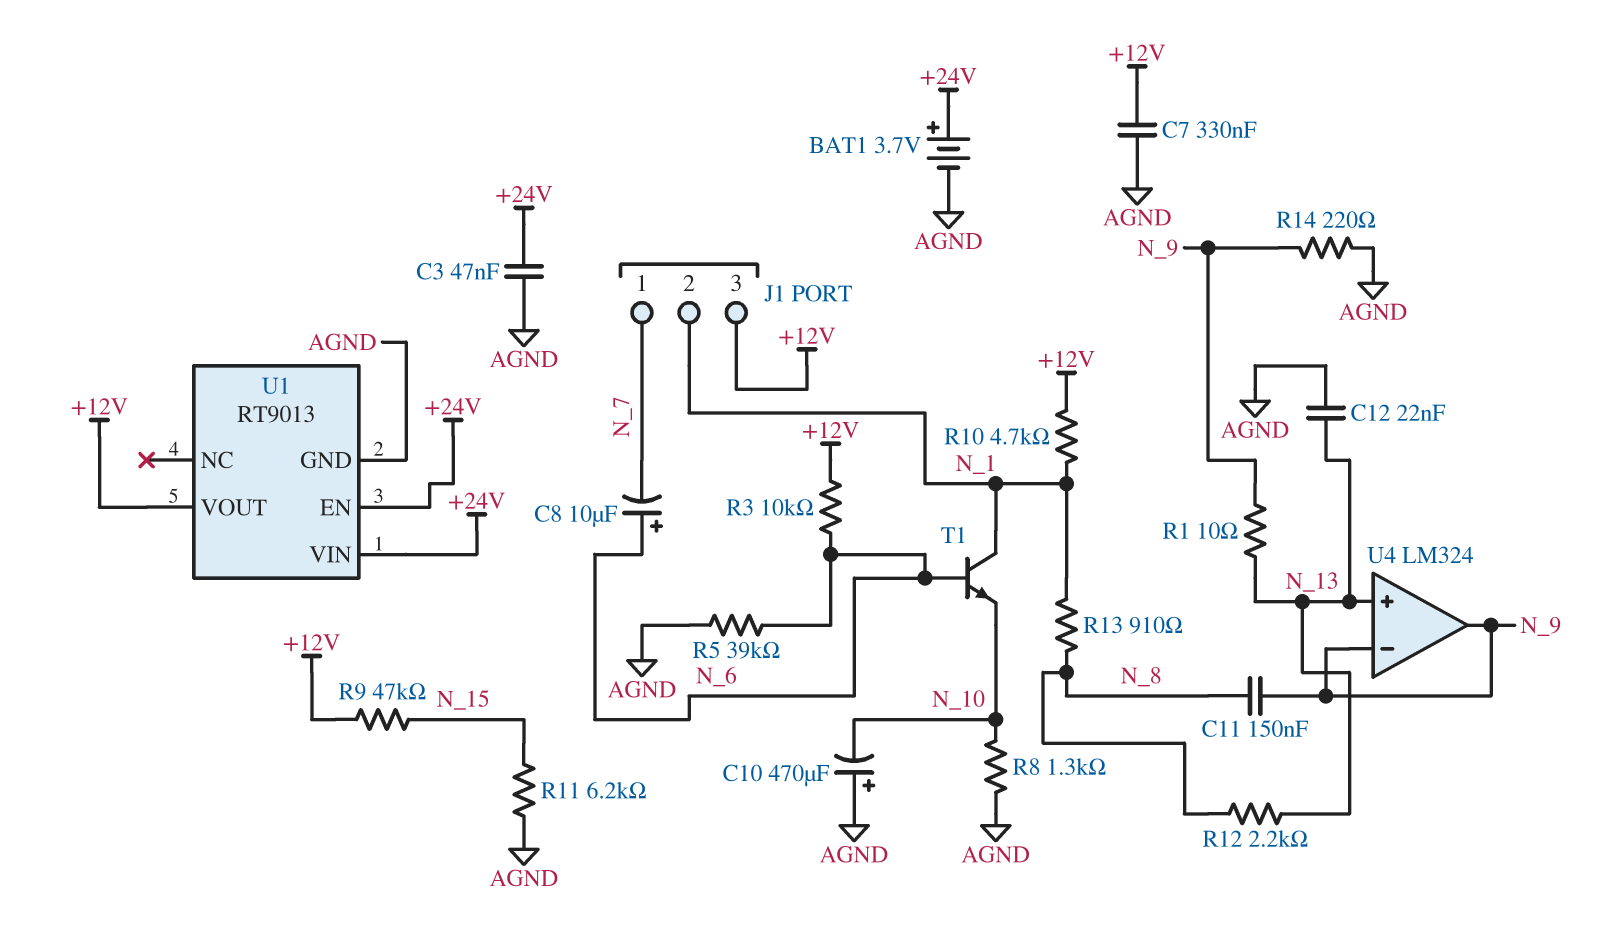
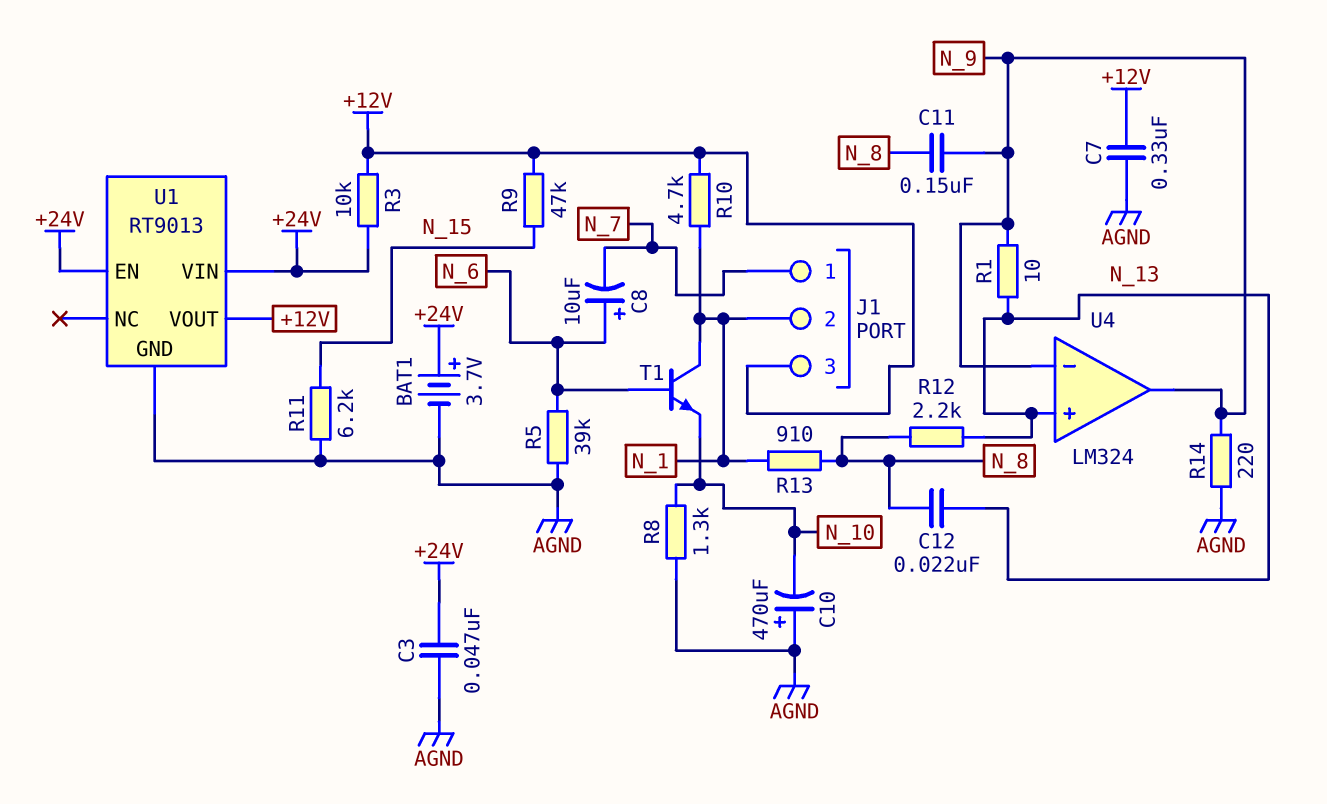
C12: 22nF (AGND, N_13) -> 22nF (N_8, N_13)
R3: 10k (+12V, N_6) -> 10k (+12V, +24V)

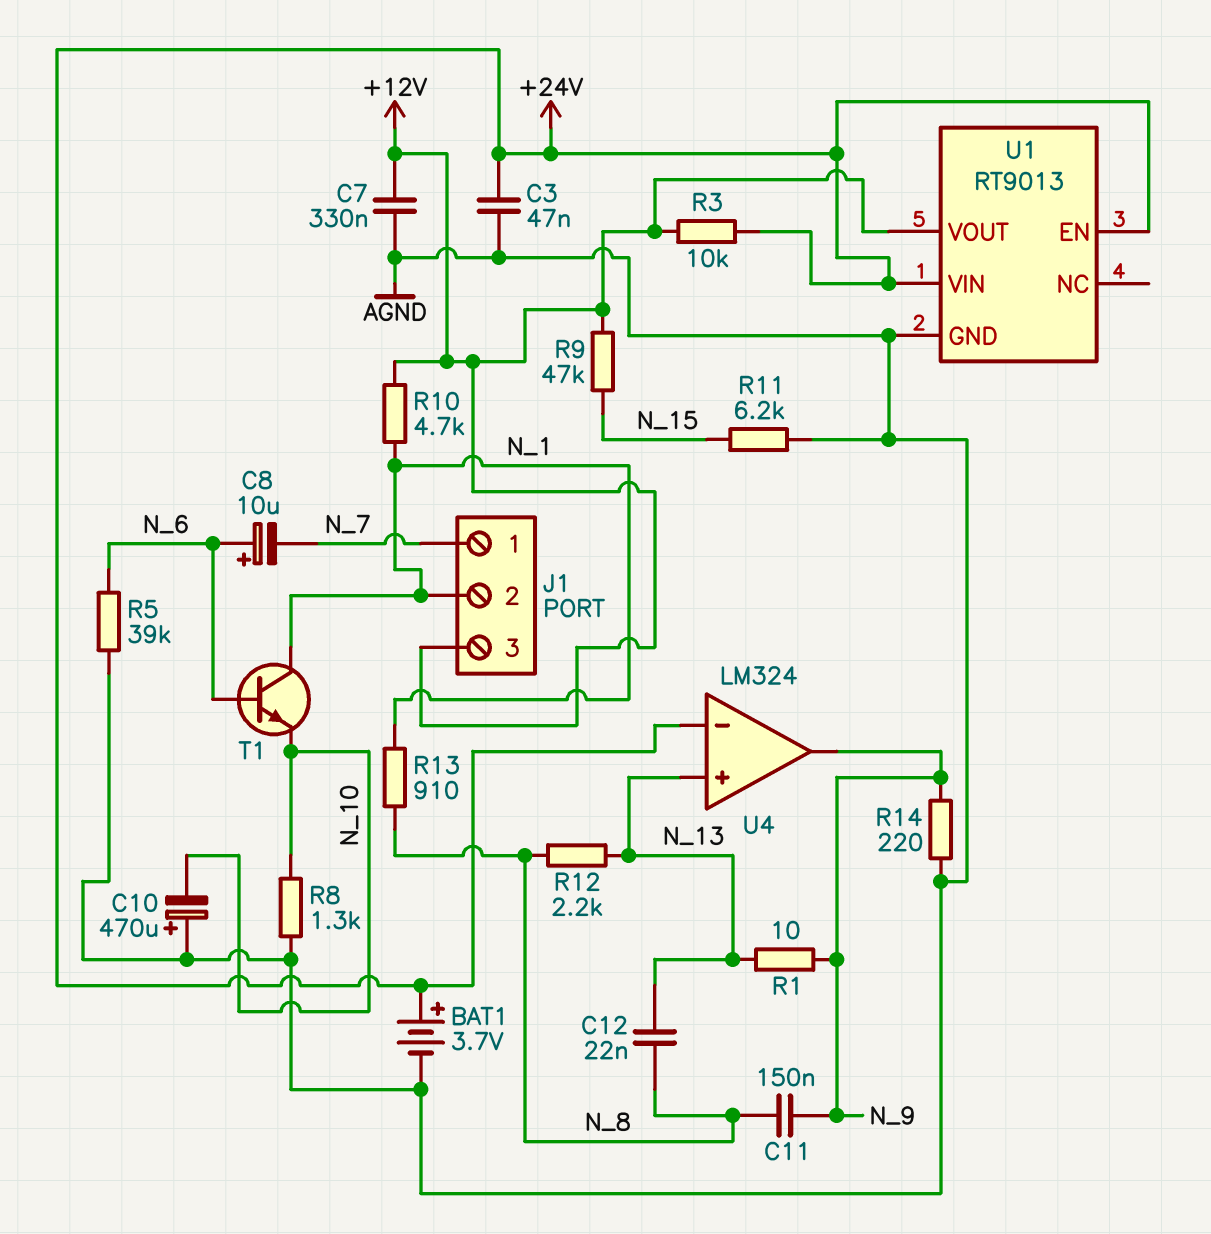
U4 pin in-: N_9 -> +24V

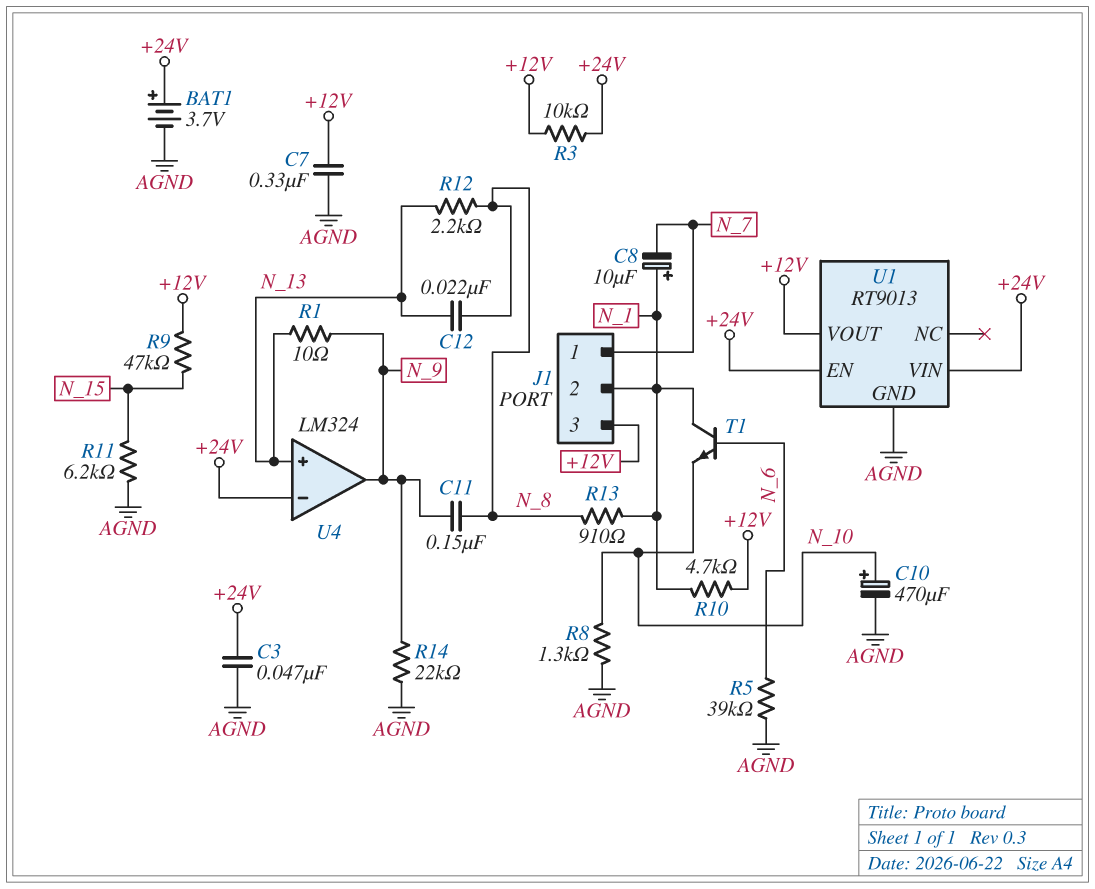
C8: 10uF (plus N_6, minus N_7) -> 10uF (plus N_1, minus N_7)
C10: 470uF (plus AGND, minus N_10) -> 470uF (plus N_10, minus AGND)
R14: 220 (AGND, N_9) -> 22k (AGND, N_9)

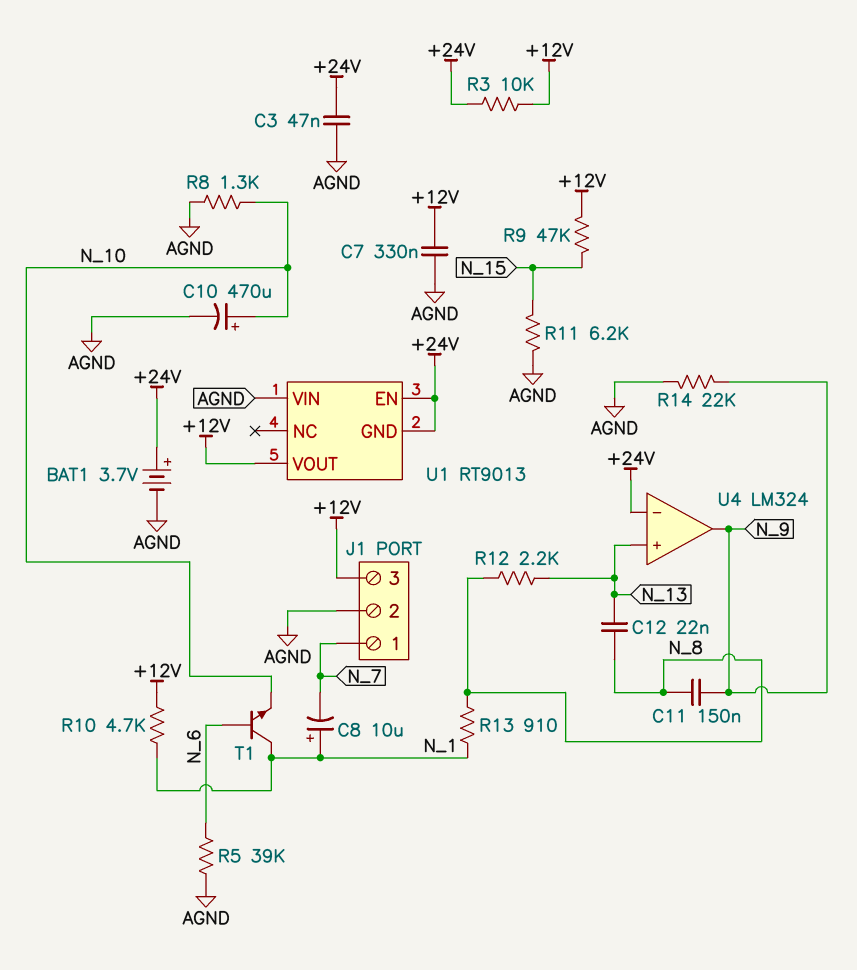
J1 pin 2: N_1 -> AGND
R1: 10 (N_9, N_13) -> none
U1 pin GND: AGND -> +24V
U1 pin VIN: +24V -> AGND

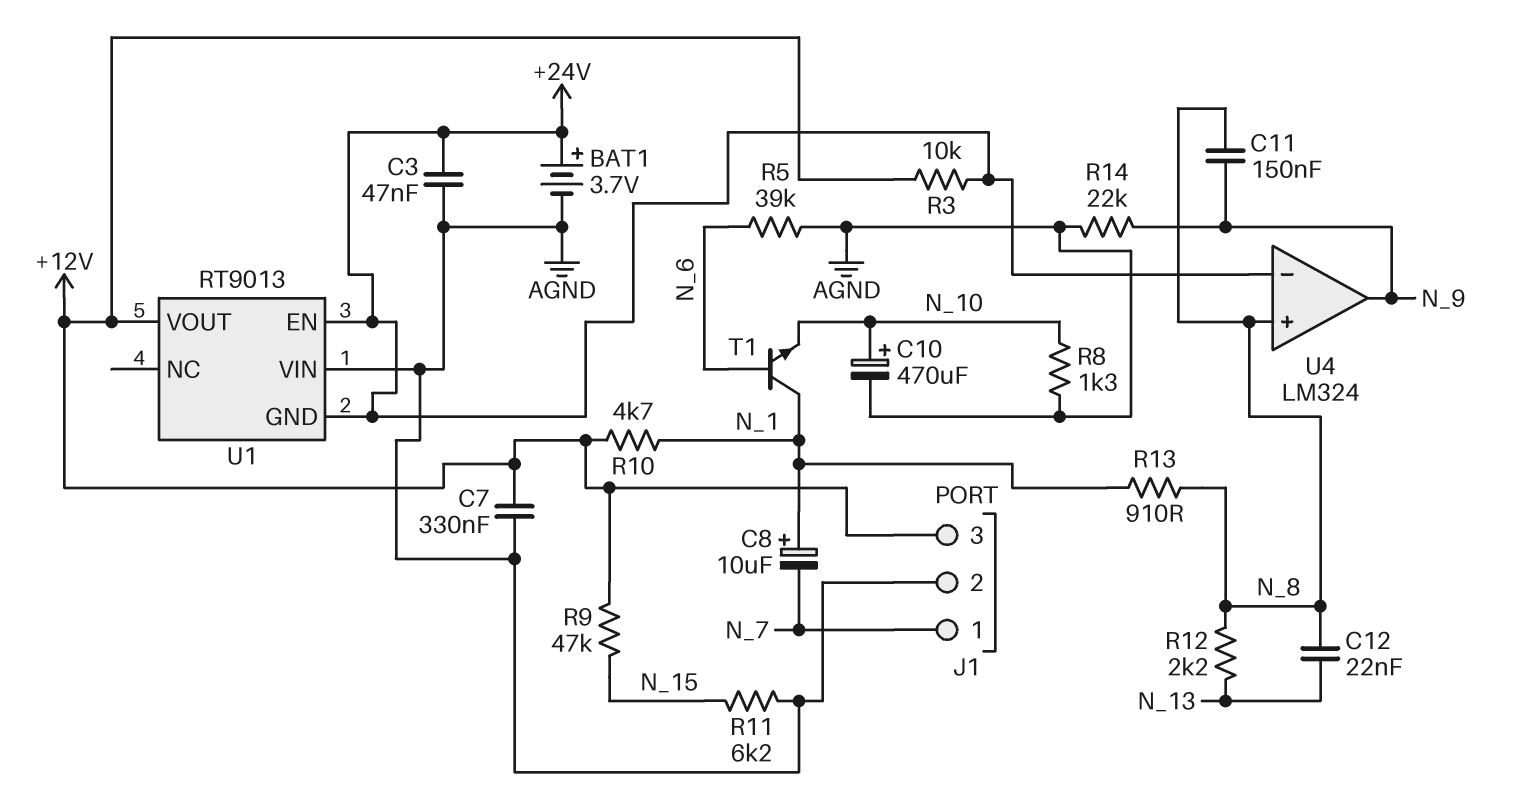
U4 pin in+: N_13 -> N_8

